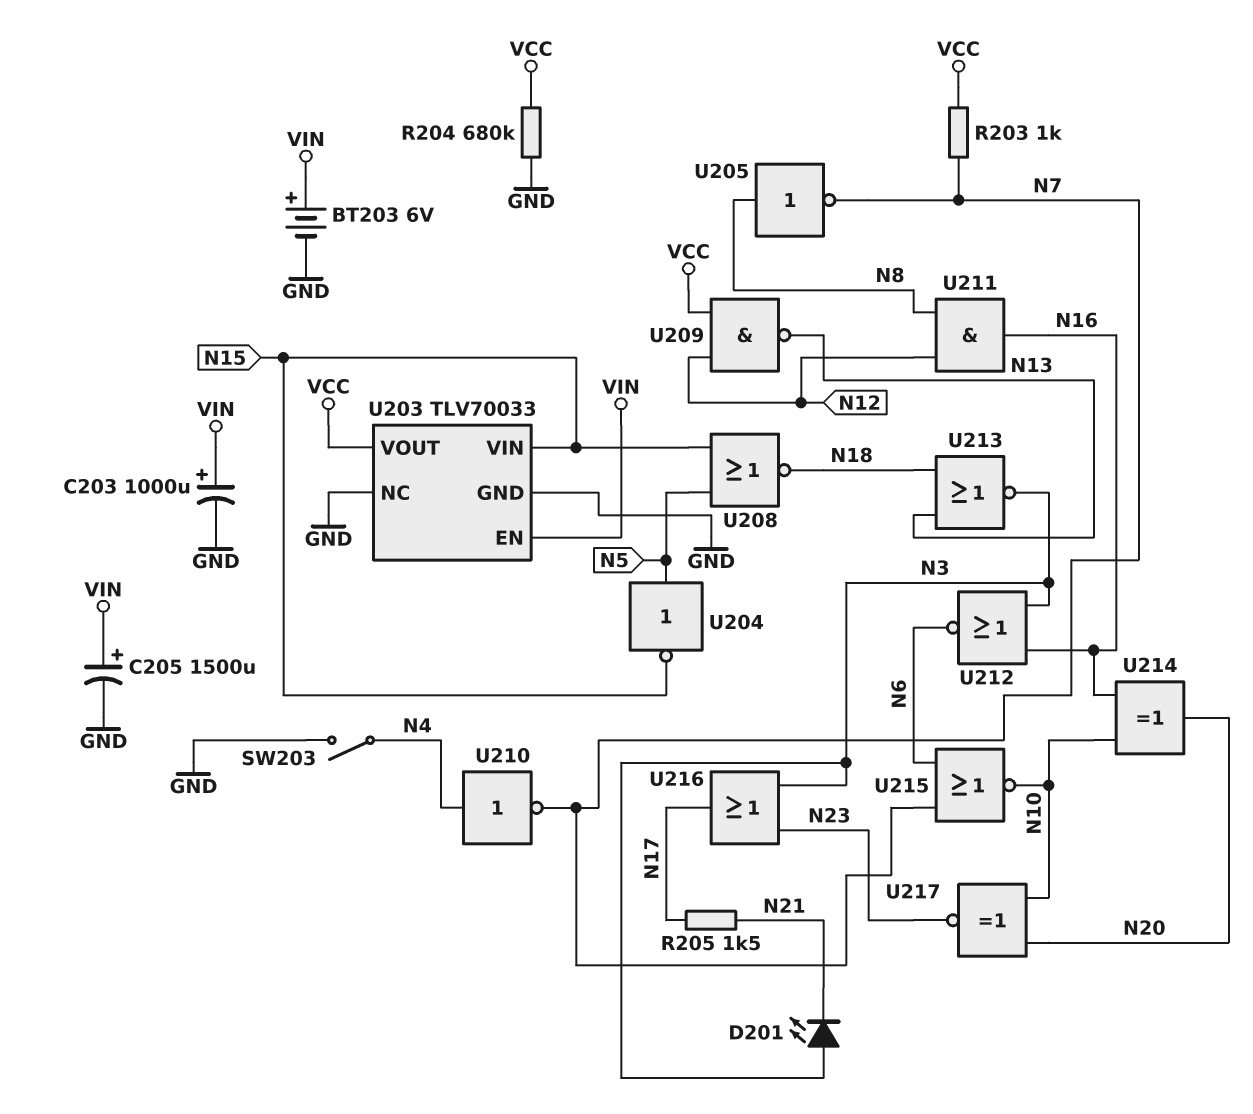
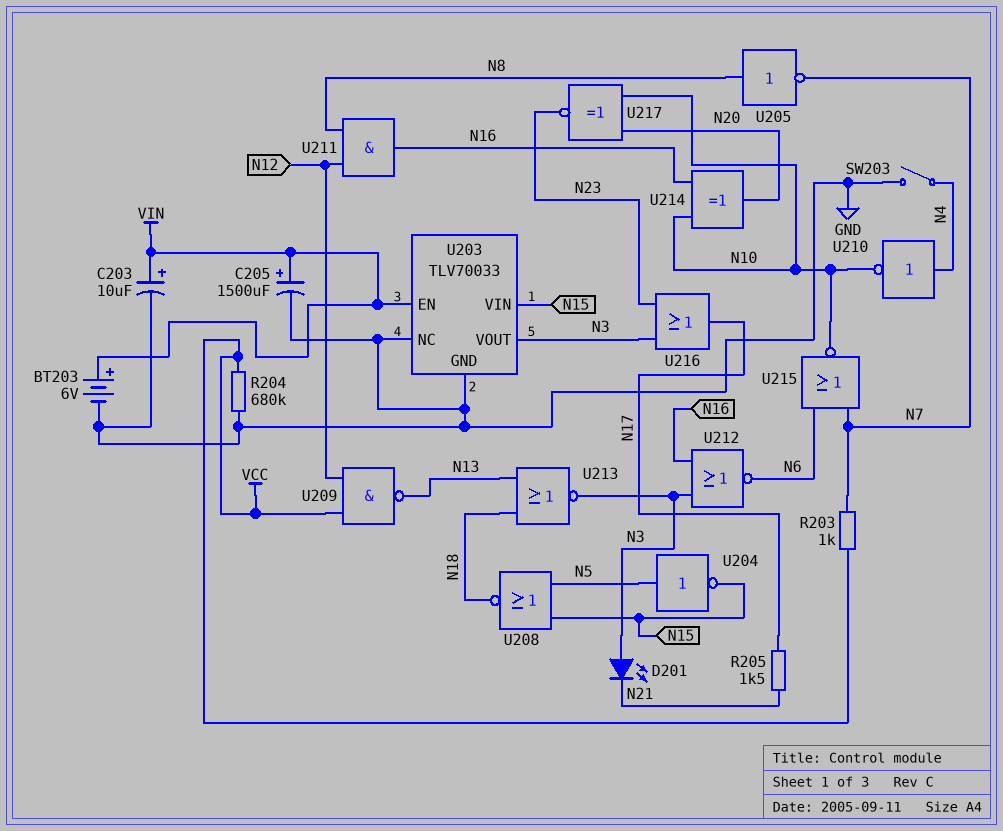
C203: 1000uF (plus VIN, minus GND) -> 10uF (plus VIN, minus GND)
U203 pin VOUT: VCC -> N3
U210: NOT (in N4, out N7) -> NOT (in N4, out N10)

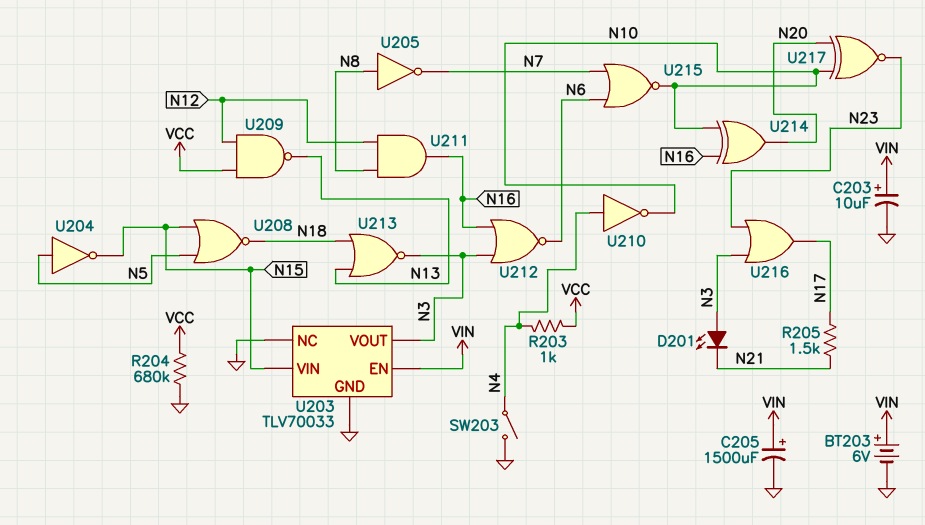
R203: 1k (N7, VCC) -> 1k (N4, VCC)

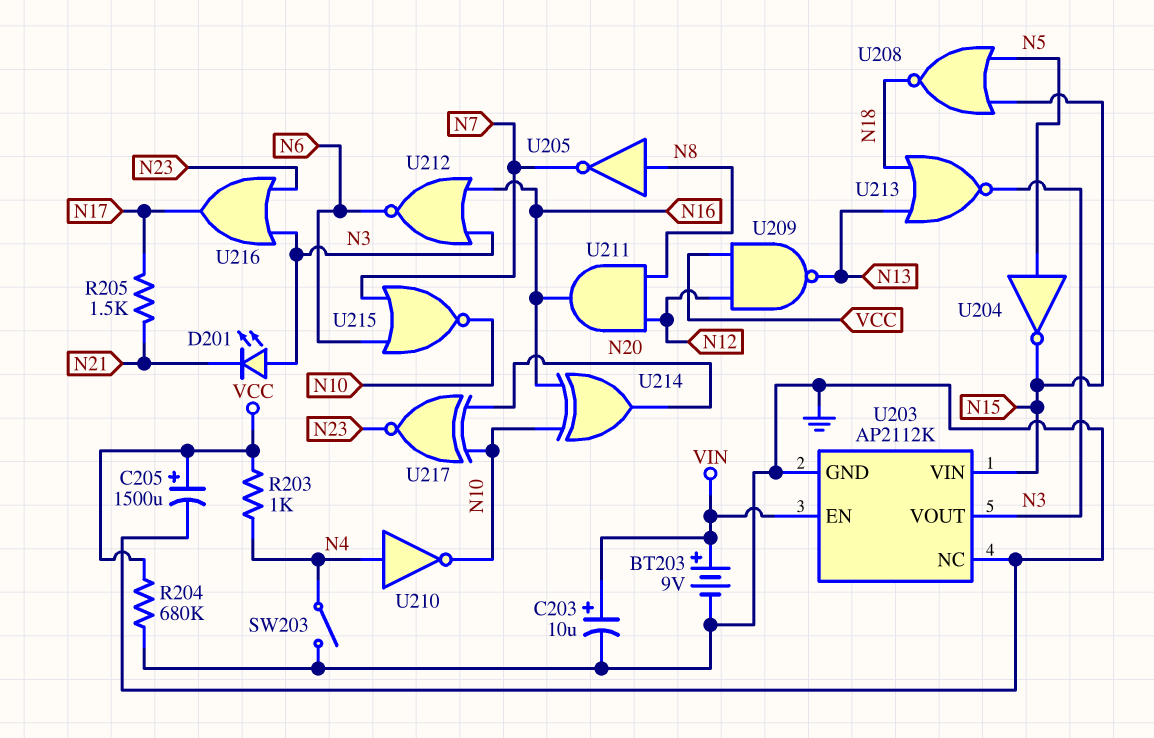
BT203: 6V (plus VIN, minus GND) -> 9V (plus VIN, minus GND)
C205: 1500uF (plus VIN, minus GND) -> 1500uF (plus VCC, minus GND)
U203: TLV70033 -> AP2112K

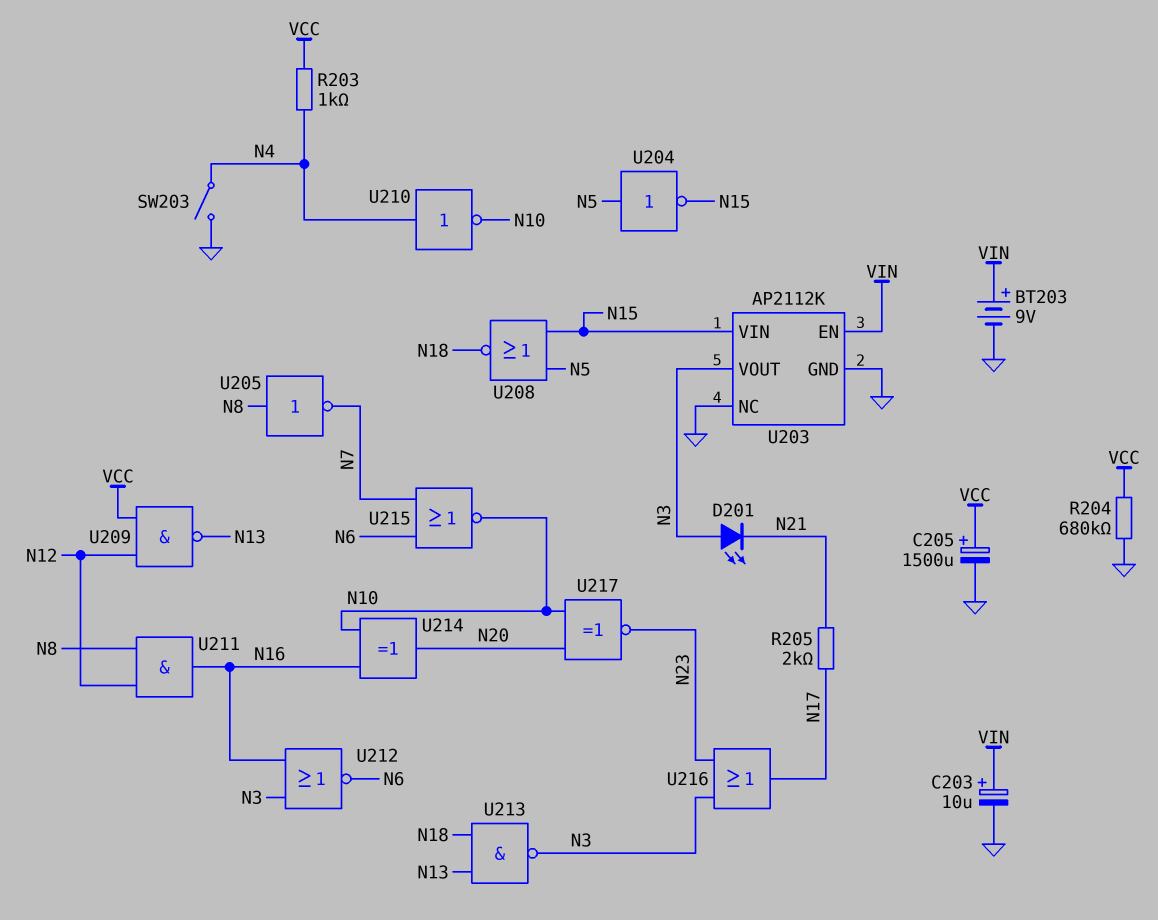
R205: 1.5k (N17, N21) -> 2k (N17, N21)
U213: NOR (in N13, in N18, out N3) -> NAND (in N13, in N18, out N3)

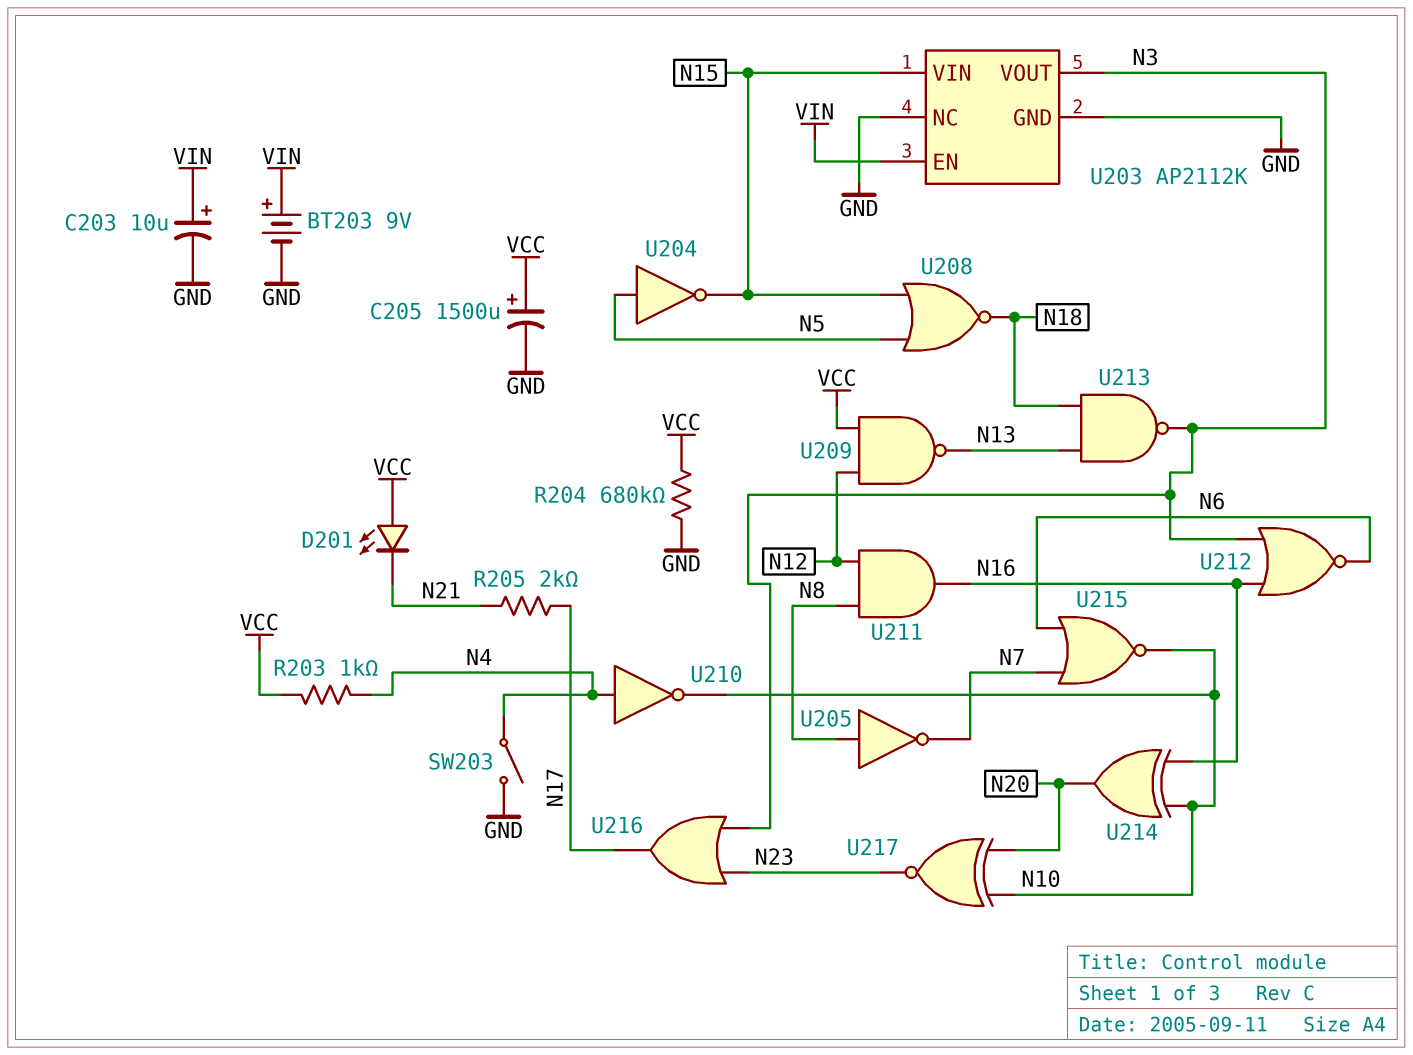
D201: LED (A N3, K N21) -> LED (A VCC, K N21)

